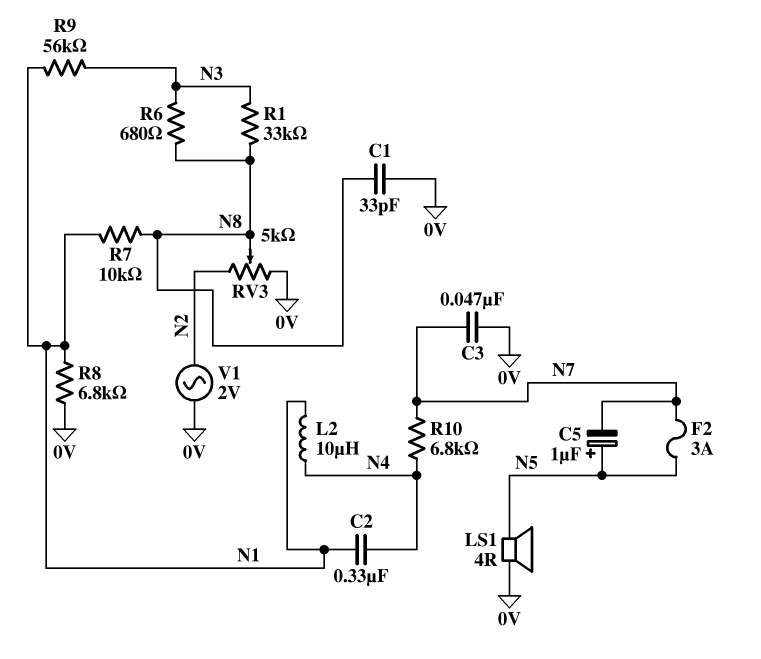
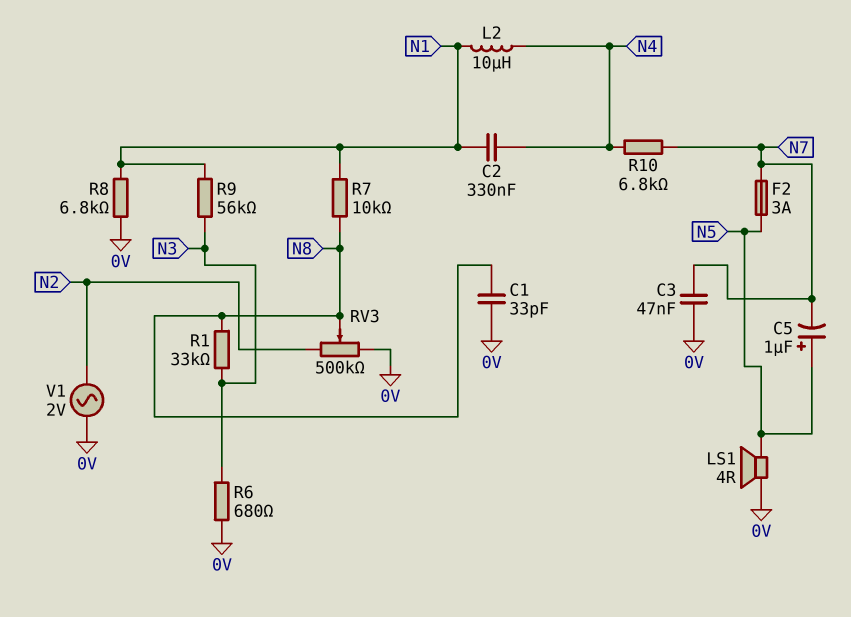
R6: 680 (N3, N8) -> 680 (0V, N3)
RV3: 5k (0V, N2, wiper N8) -> 500k (0V, N2, wiper N8)

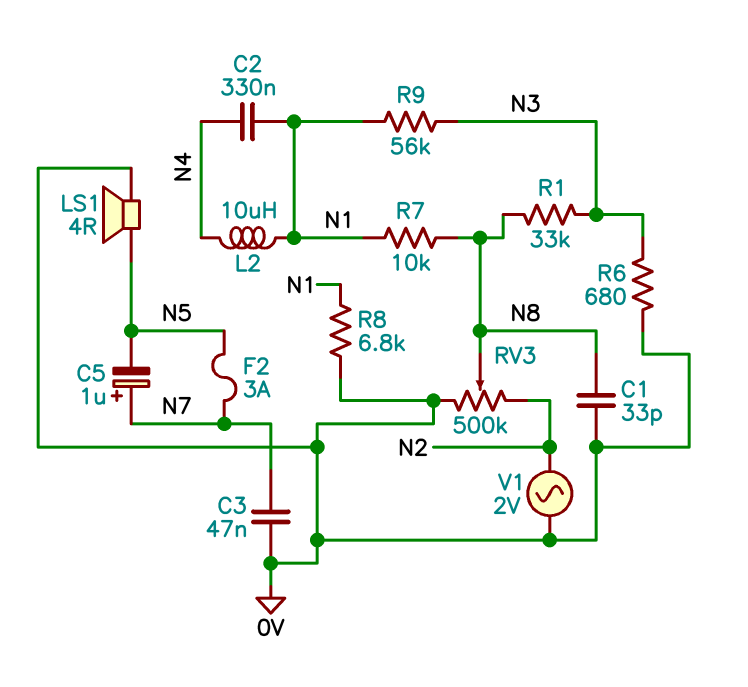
C5: 1uF (plus N5, minus N7) -> 1uF (plus N7, minus N5)
R10: 6.8k (N4, N7) -> none

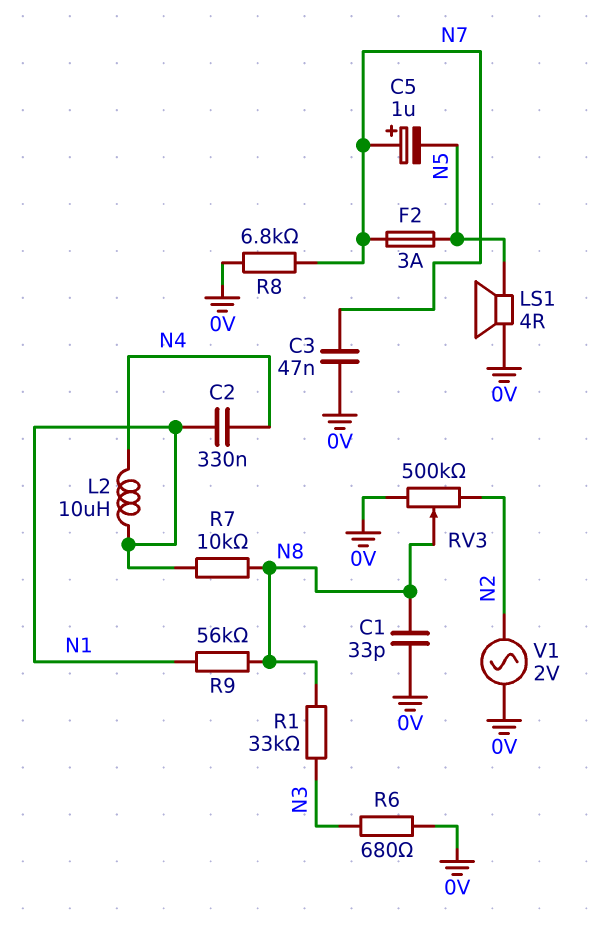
R8: 6.8k (0V, N1) -> 6.8k (0V, N7)
R9: 56k (N1, N3) -> 56k (N1, N8)

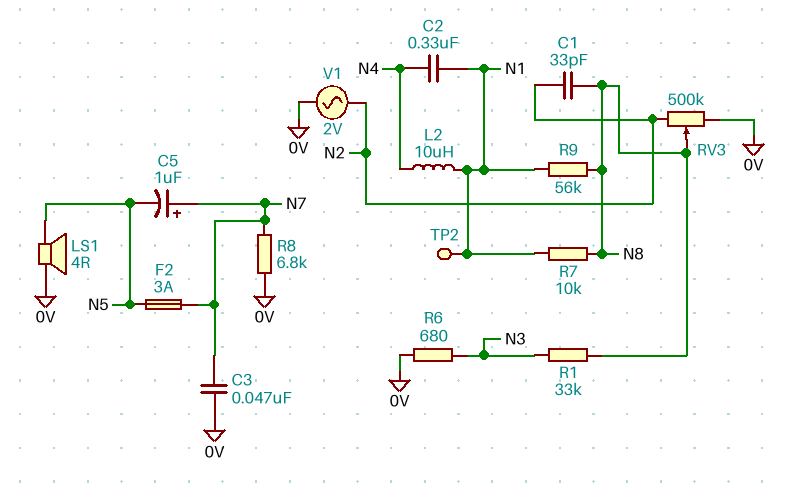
C1: 33pF (0V, N8) -> 33pF (N2, N8)
TP2: none -> test point (N1)

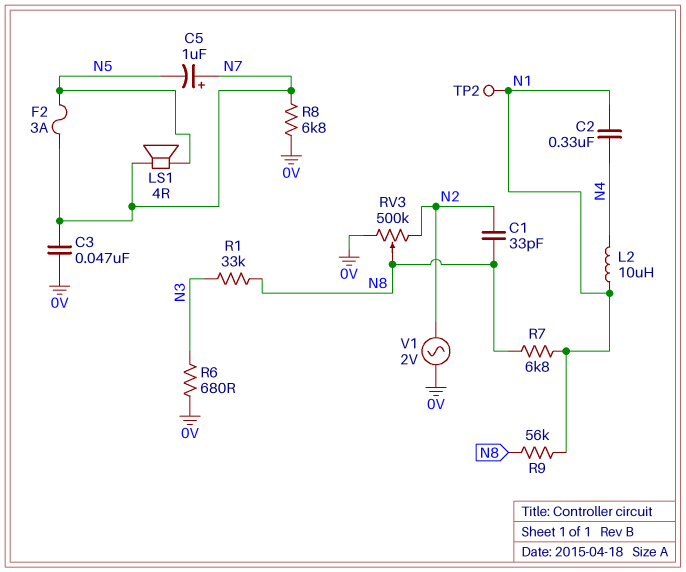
LS1: speaker 4R (0V, N5) -> speaker 4R (N5, N7)
R7: 10k (N1, N8) -> 6.8k (N1, N8)

